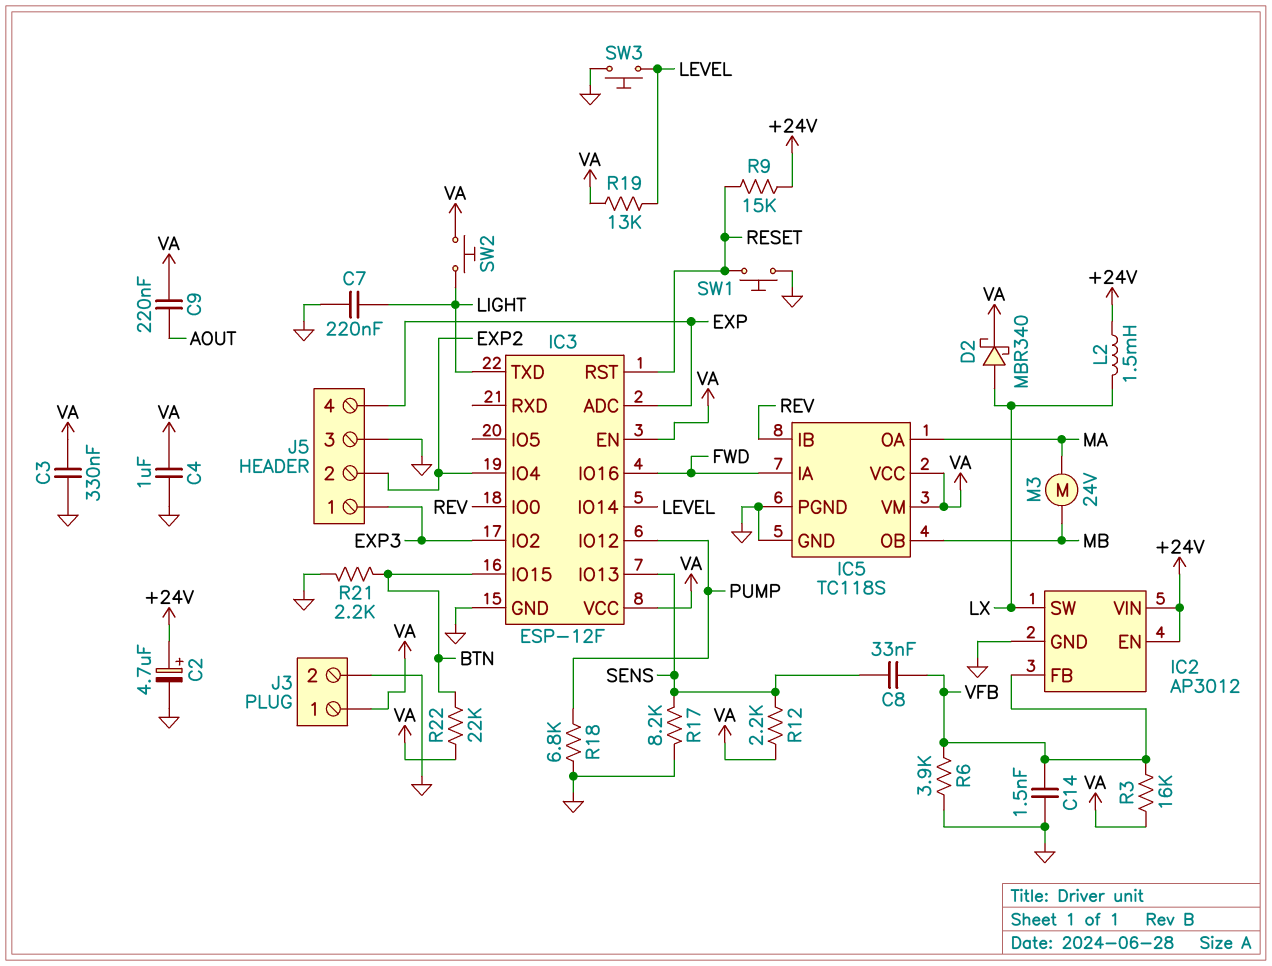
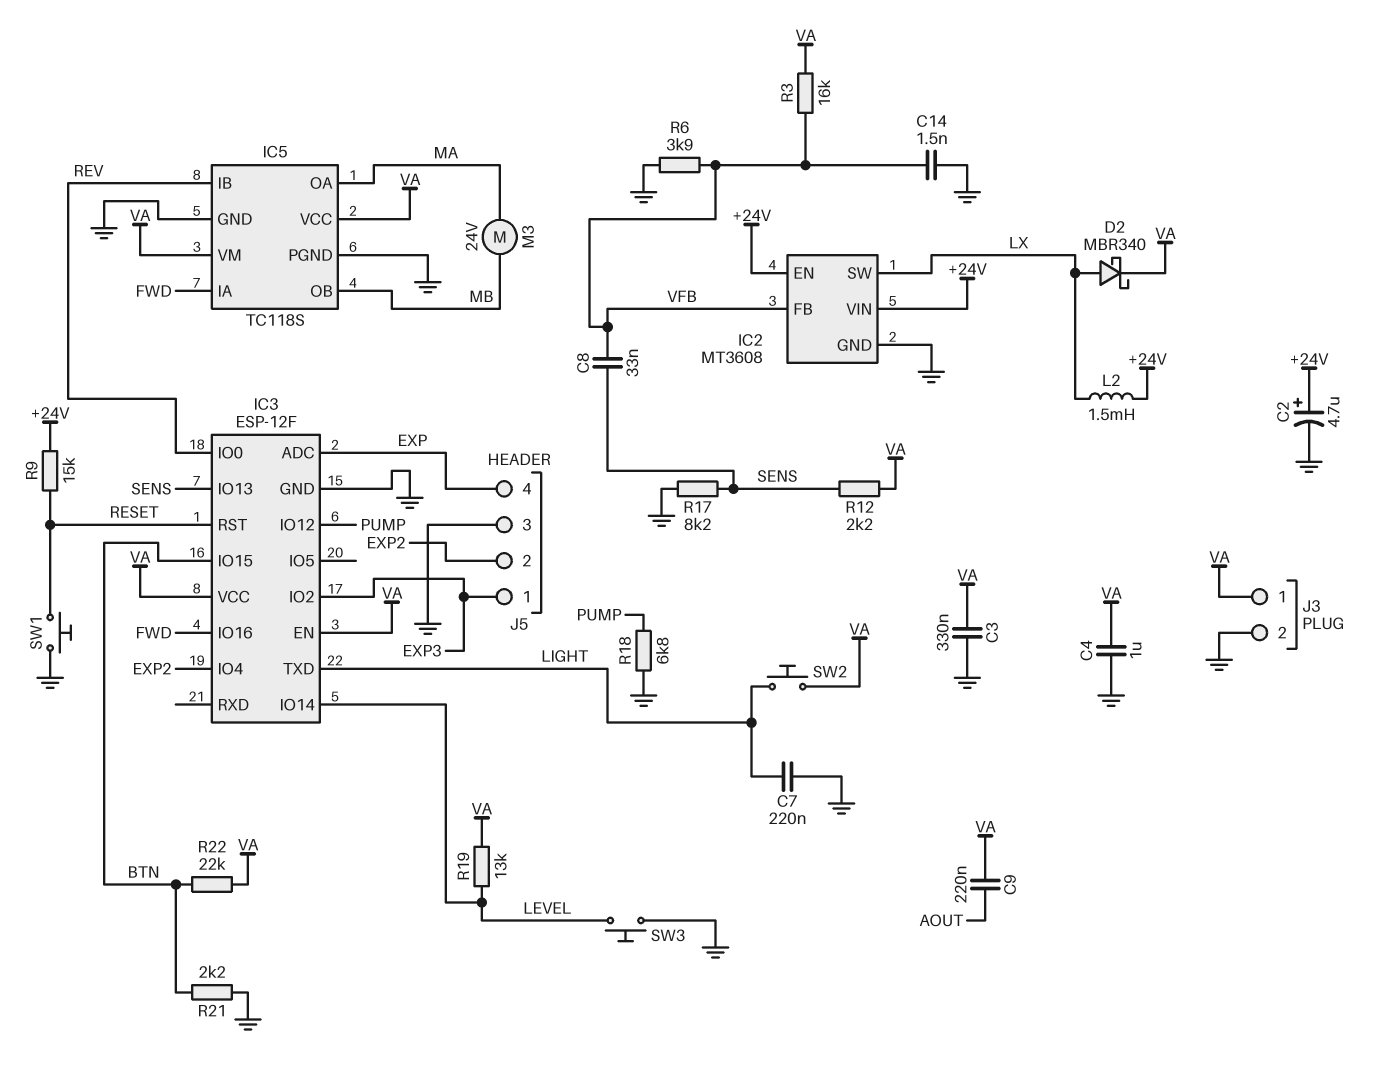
IC2: AP3012 -> MT3608

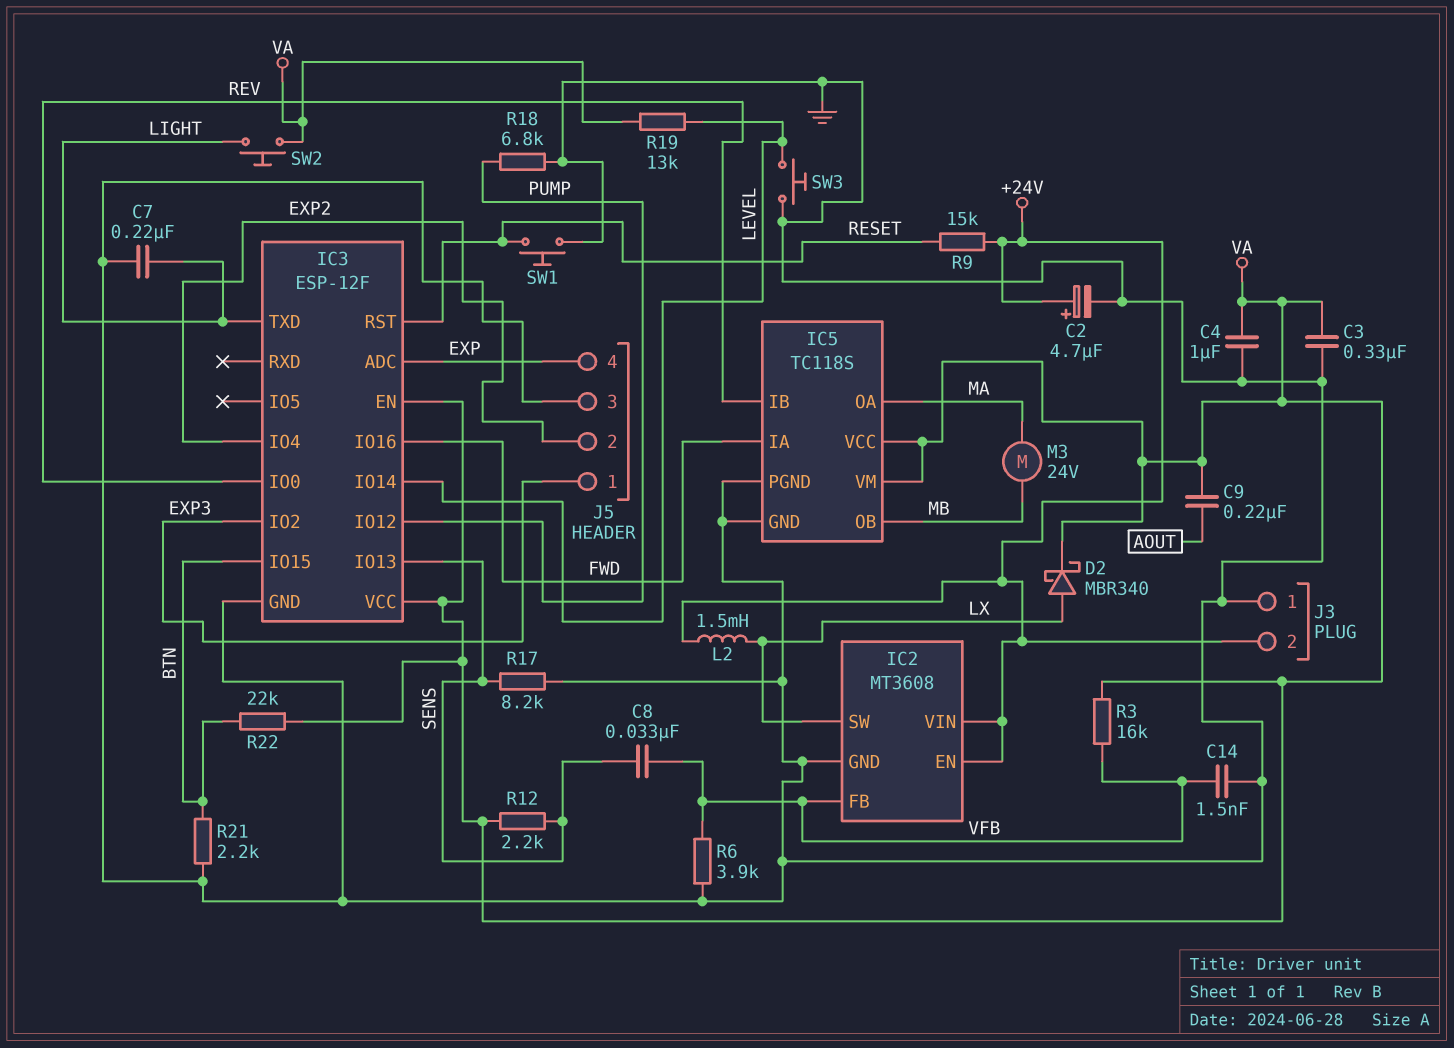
J3 pin 1: VA -> GND
J3 pin 2: GND -> +24V

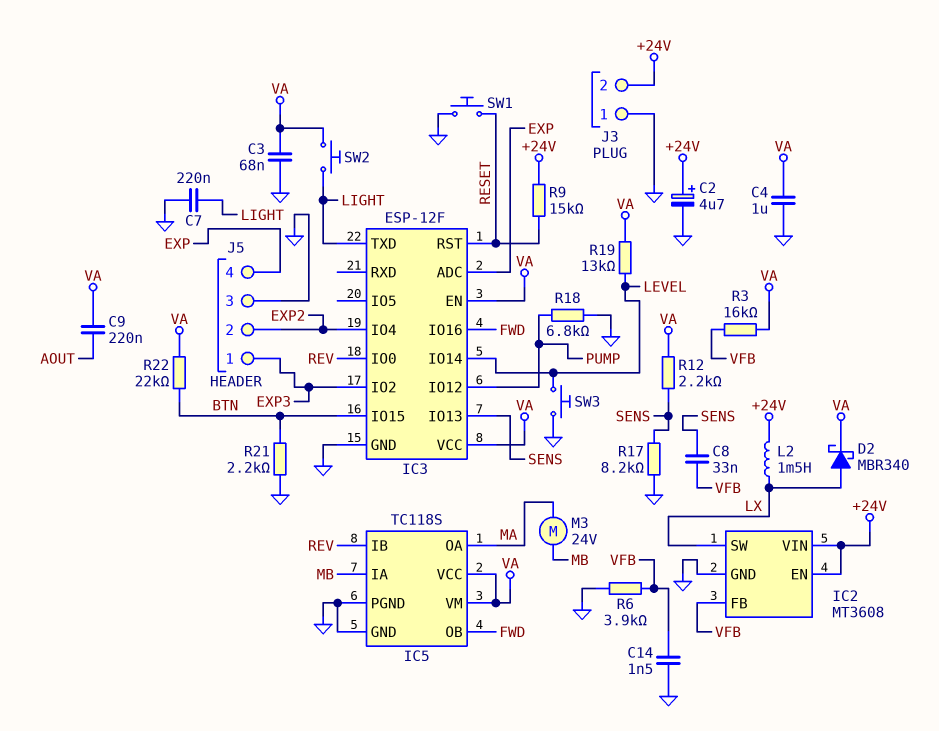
C3: 330nF (GND, VA) -> 68nF (GND, VA)
IC5 pin IA: FWD -> MB
IC5 pin OB: MB -> FWD

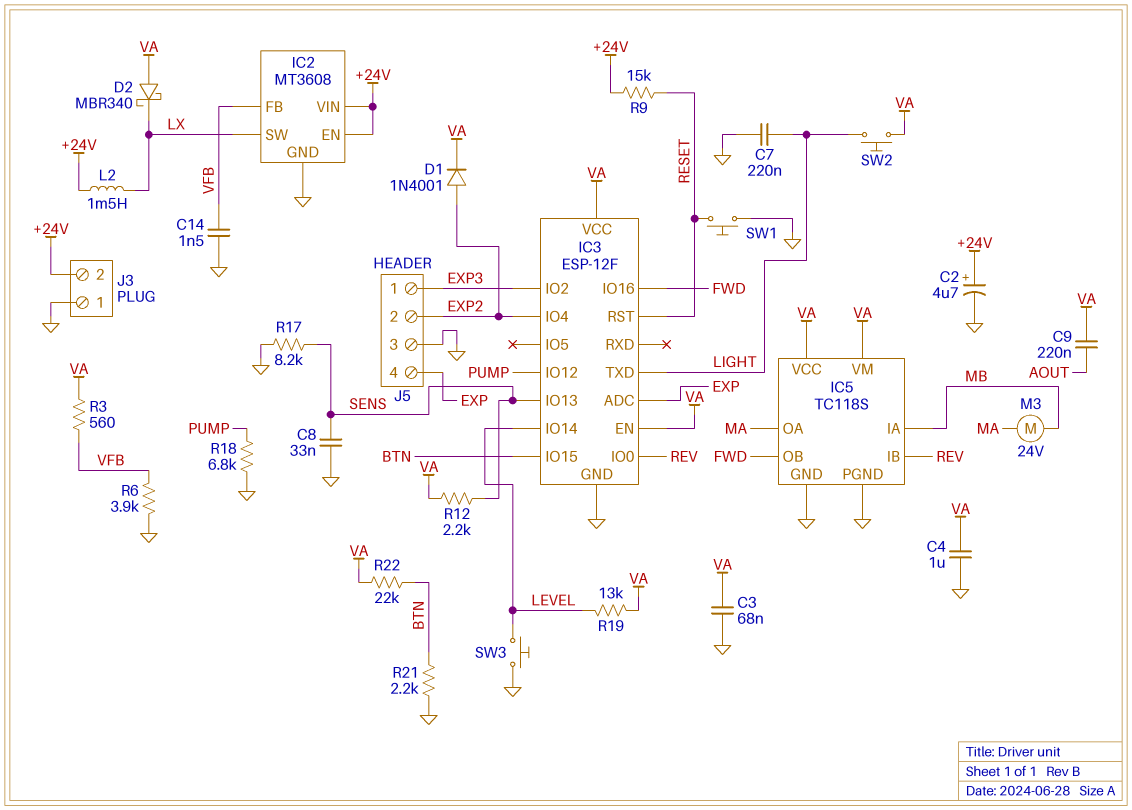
C8: 33nF (SENS, VFB) -> 33nF (GND, SENS)
D1: none -> diode 1N4001 (A EXP2, K VA)
D2: schottky MBR340 (A LX, K VA) -> schottky MBR340 (A VA, K LX)
R3: 16k (VA, VFB) -> 560 (VA, VFB)

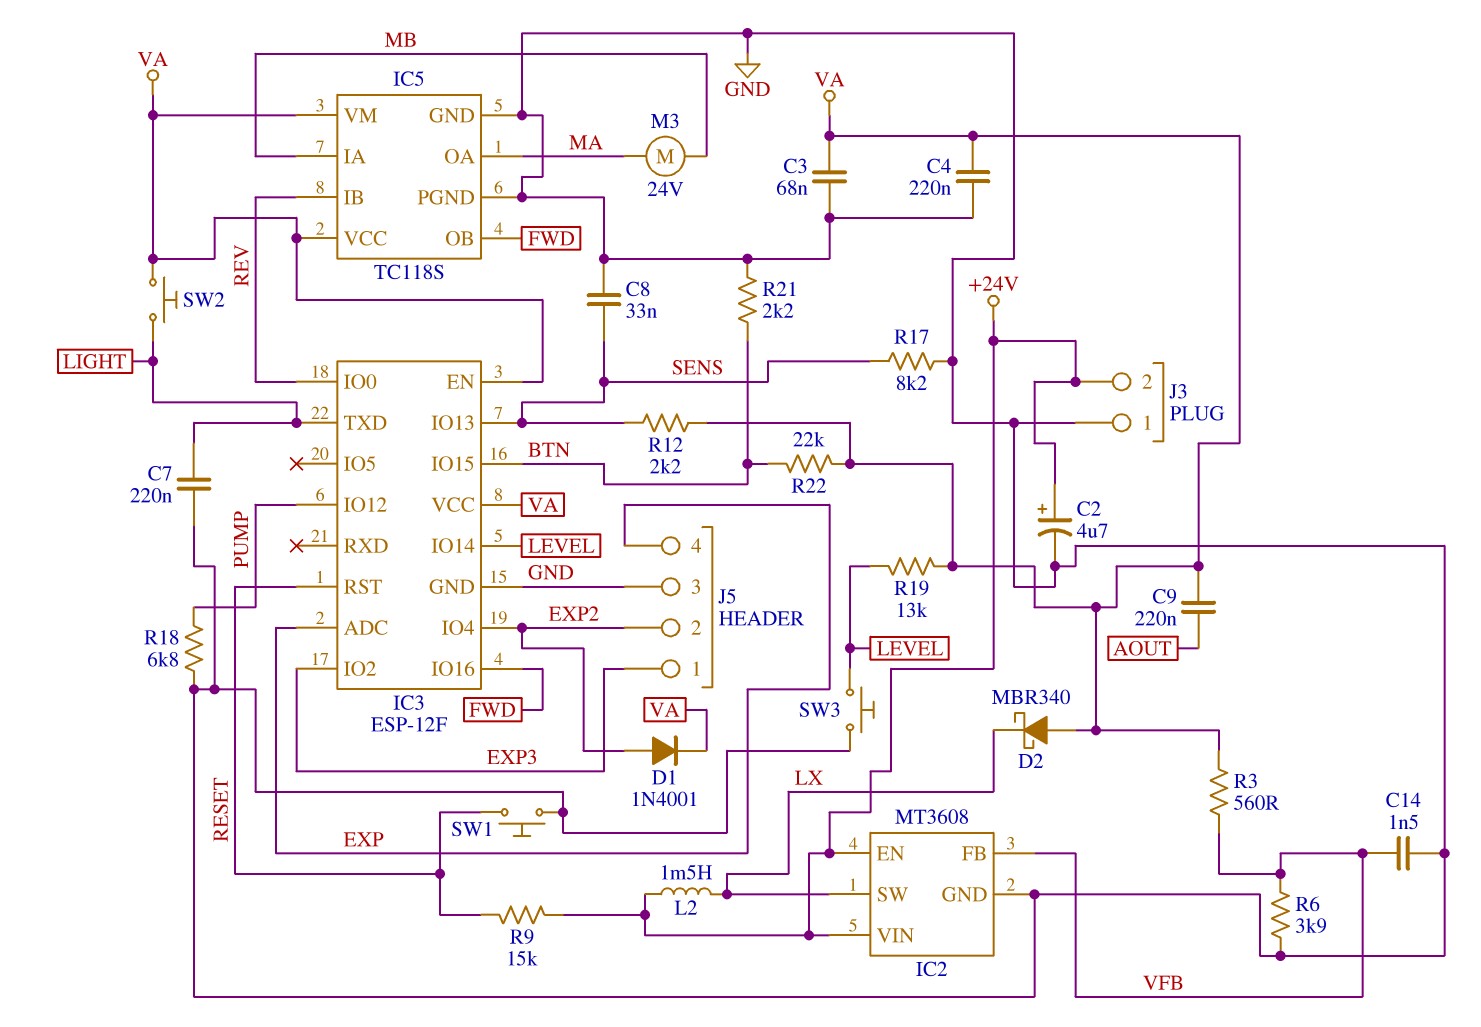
C4: 1uF (GND, VA) -> 220nF (GND, VA)

